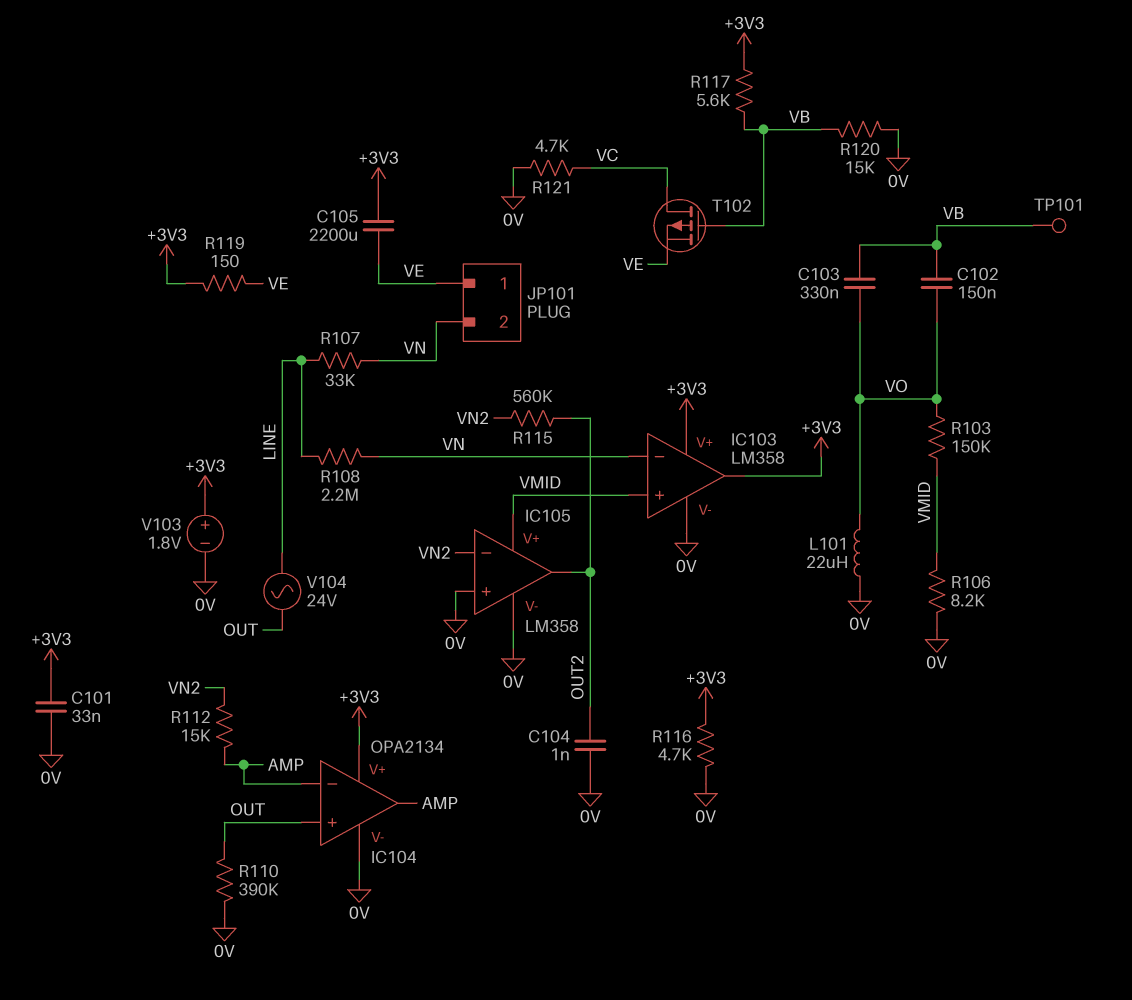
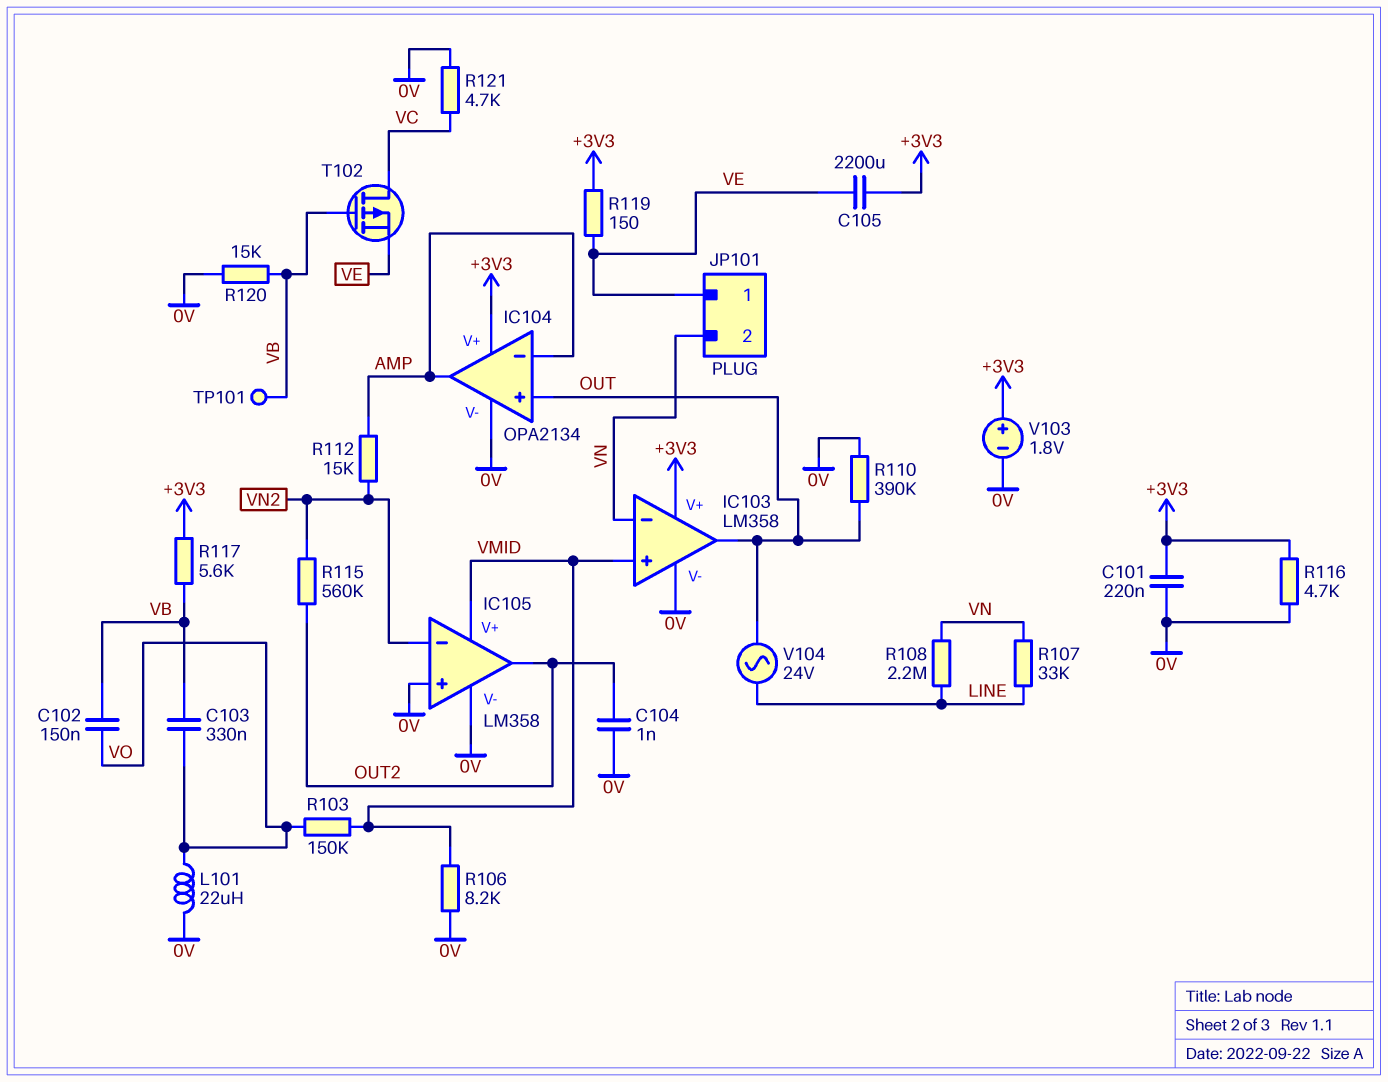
C101: 33nF (+3V3, 0V) -> 220nF (+3V3, 0V)
IC103 pin out: +3V3 -> OUT

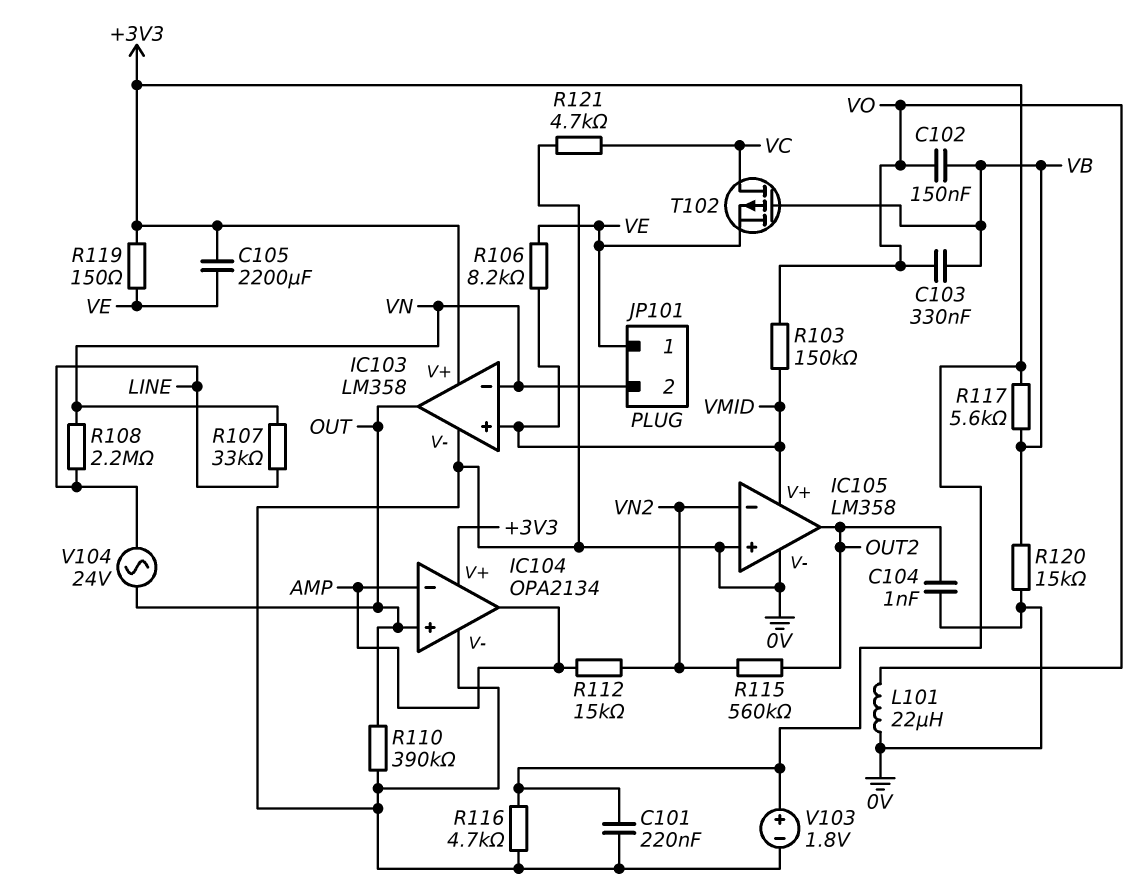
R106: 8.2k (0V, VMID) -> 8.2k (VE, VMID)
TP101: test point (VB) -> none

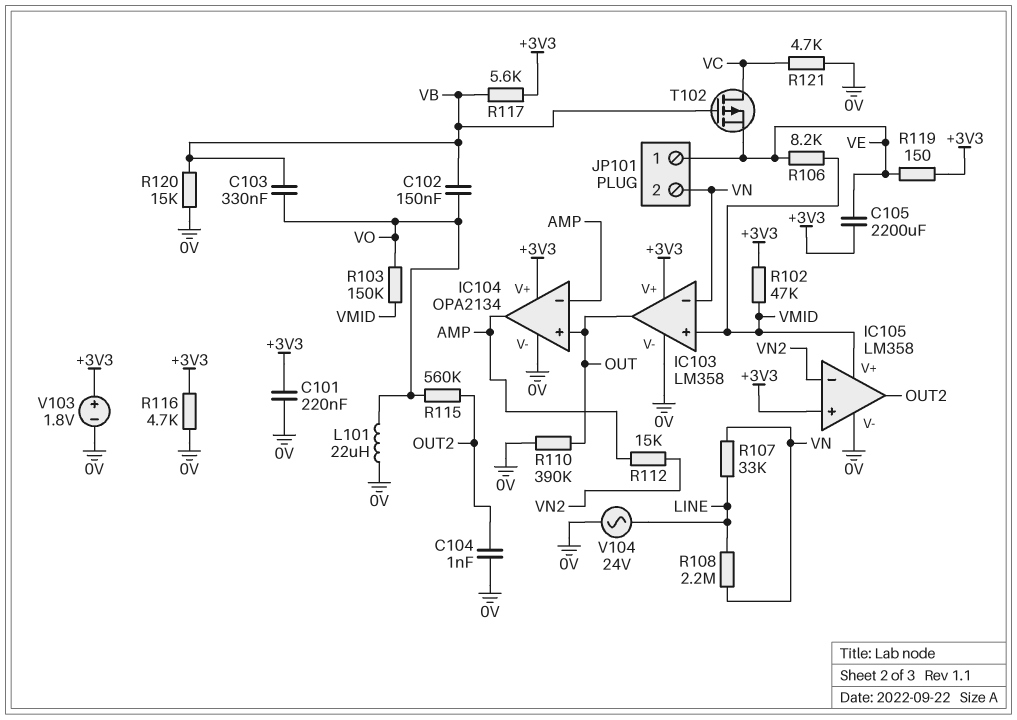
IC105 pin in+: 0V -> +3V3
R102: none -> 47k (+3V3, VMID)
R115: 560k (OUT2, VN2) -> 560k (OUT2, VO)
V104: AC 24V (LINE, OUT) -> AC 24V (0V, LINE)

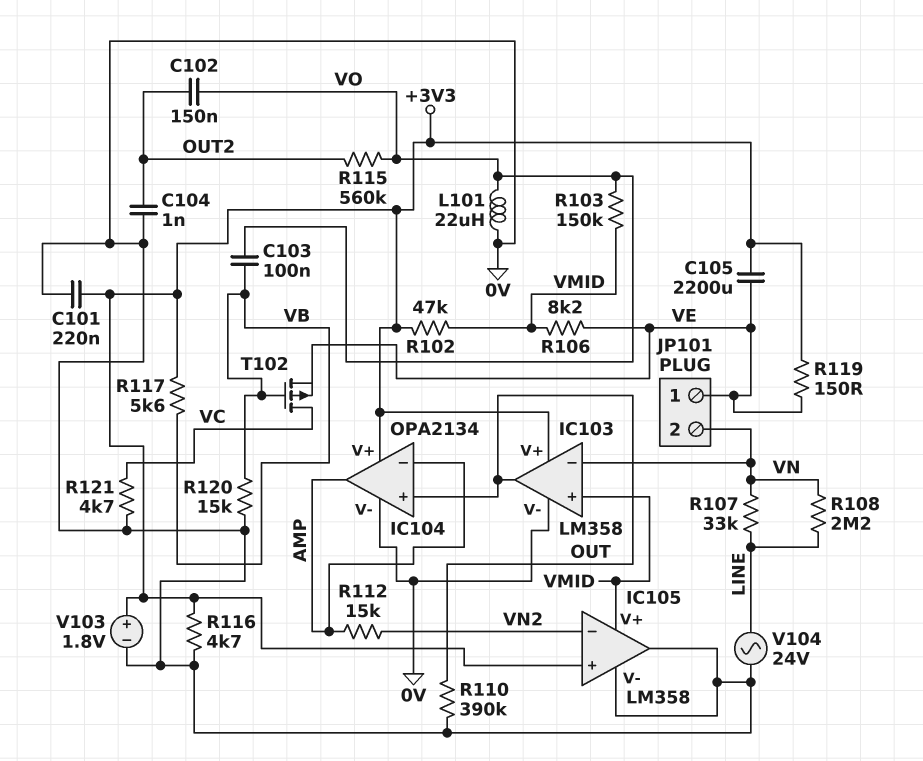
C102: 150nF (VB, VO) -> 150nF (OUT2, VO)
C103: 330nF (VB, VO) -> 100nF (VB, VO)
IC105 pin out: OUT2 -> 0V

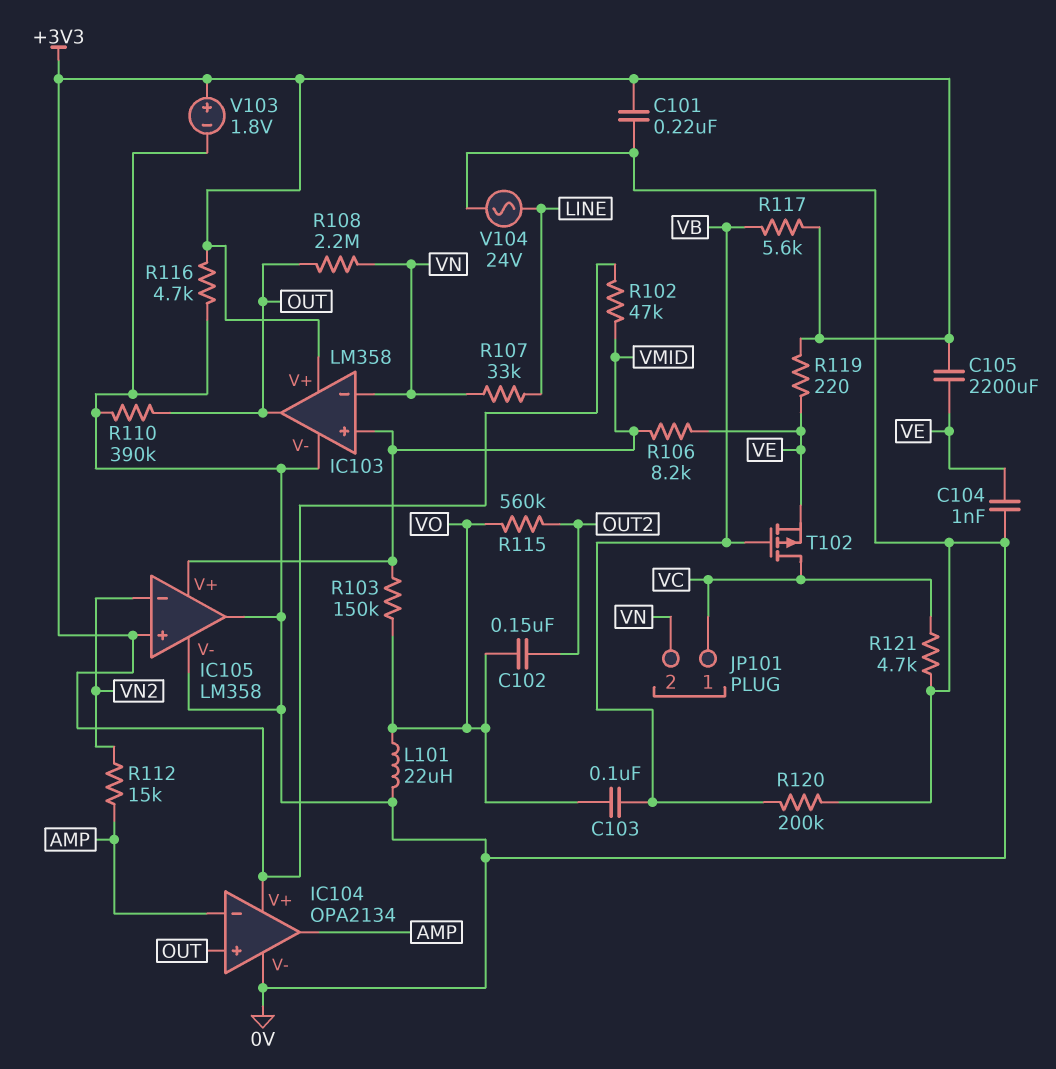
C104: 1nF (0V, OUT2) -> 1nF (0V, VE)
JP101 pin 1: VE -> VC
R108: 2.2M (LINE, VN) -> 2.2M (OUT, VN)
R119: 150 (+3V3, VE) -> 220 (+3V3, VE)
R120: 15k (0V, VB) -> 200k (0V, VB)

